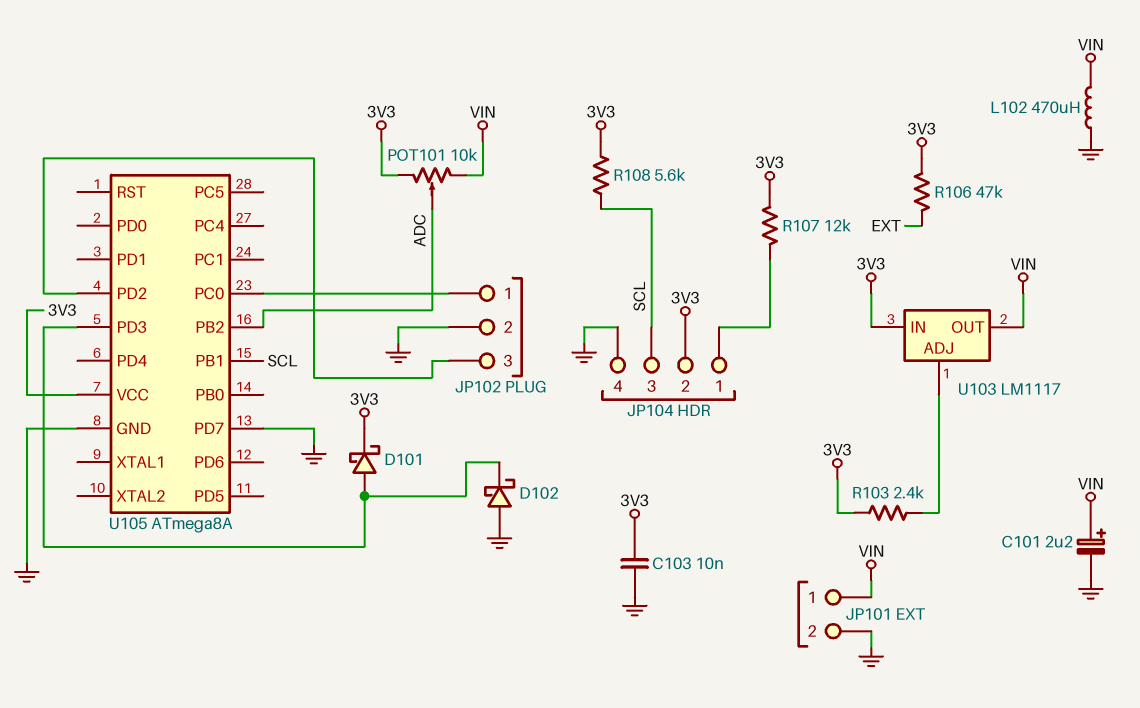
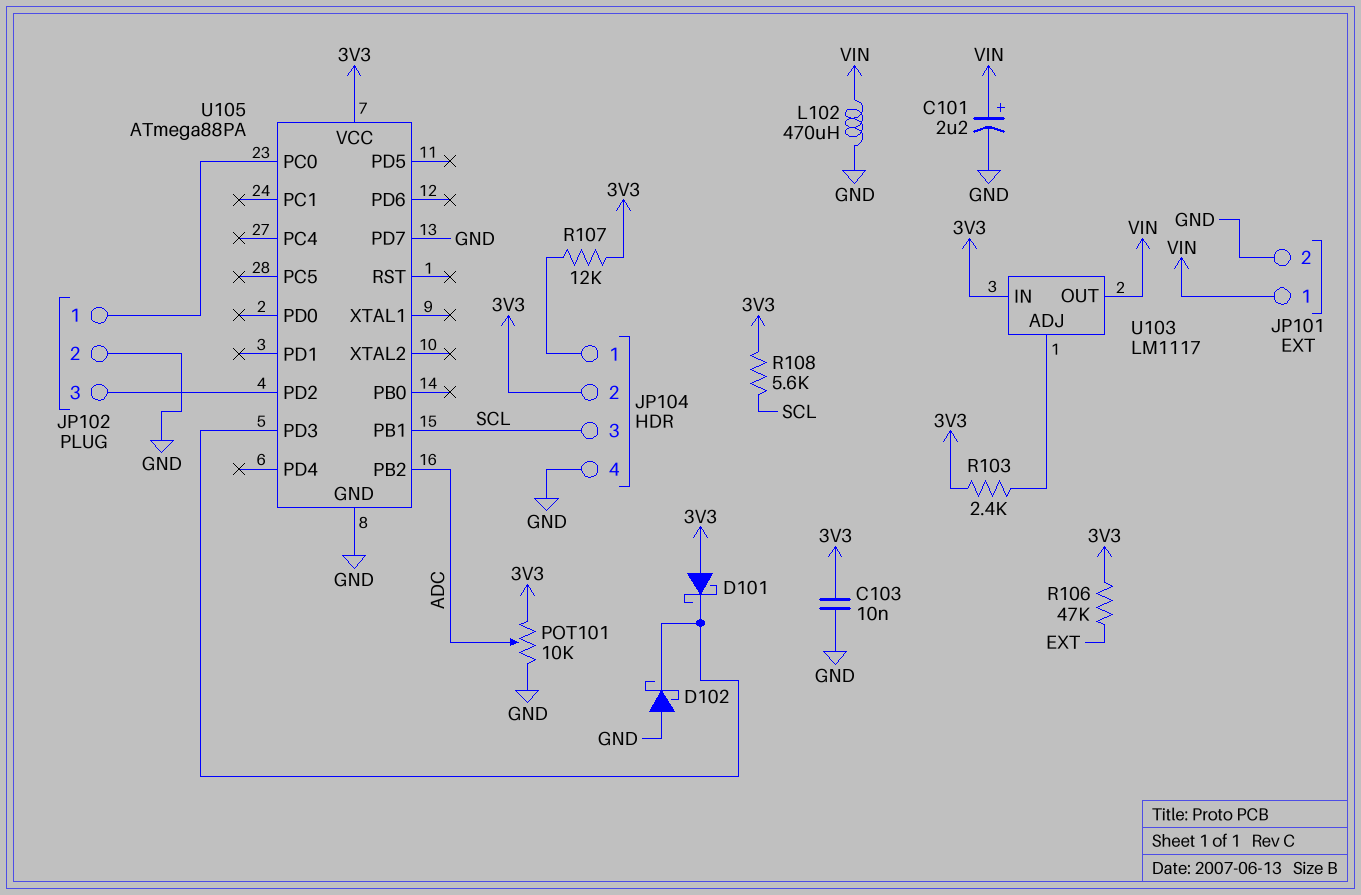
D101: schottky (A U105/PD3, K 3V3) -> schottky (A 3V3, K U105/PD3)
POT101: 10k (3V3, VIN, wiper ADC) -> 10k (3V3, GND, wiper ADC)
U105: ATmega8A -> ATmega88PA

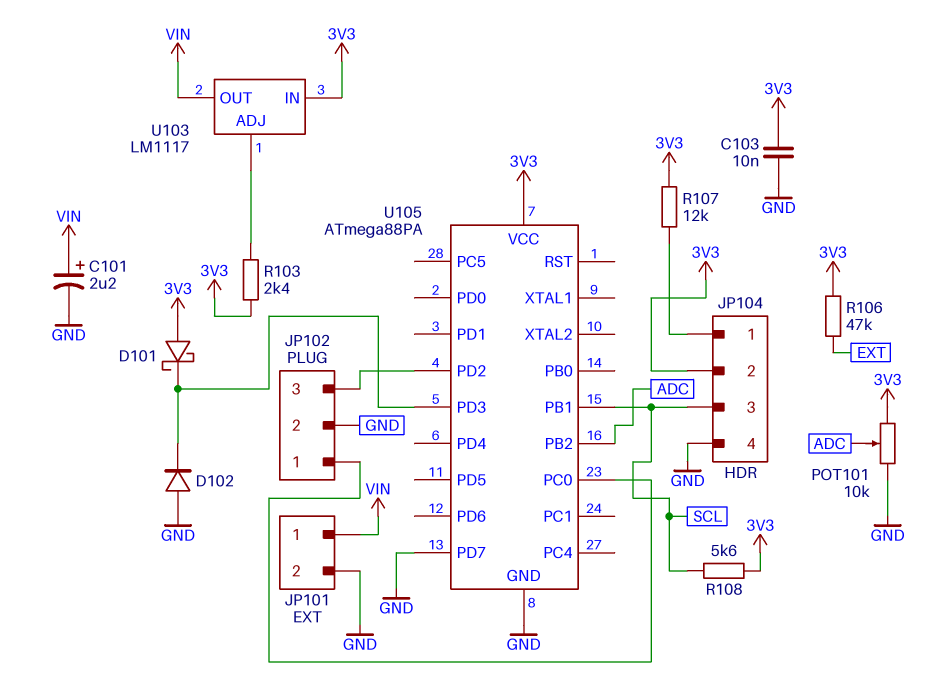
D102: schottky (A GND, K U105/PD3) -> diode (A GND, K U105/PD3)
L102: 470uH (GND, VIN) -> none

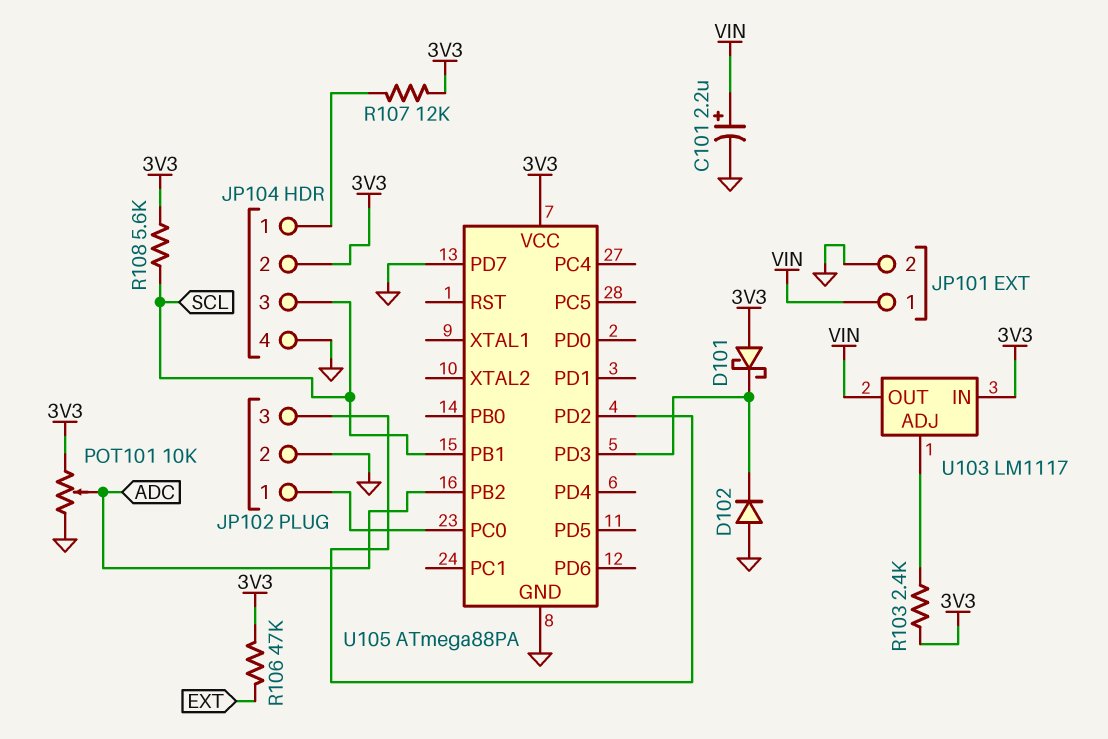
C103: 10nF (3V3, GND) -> none

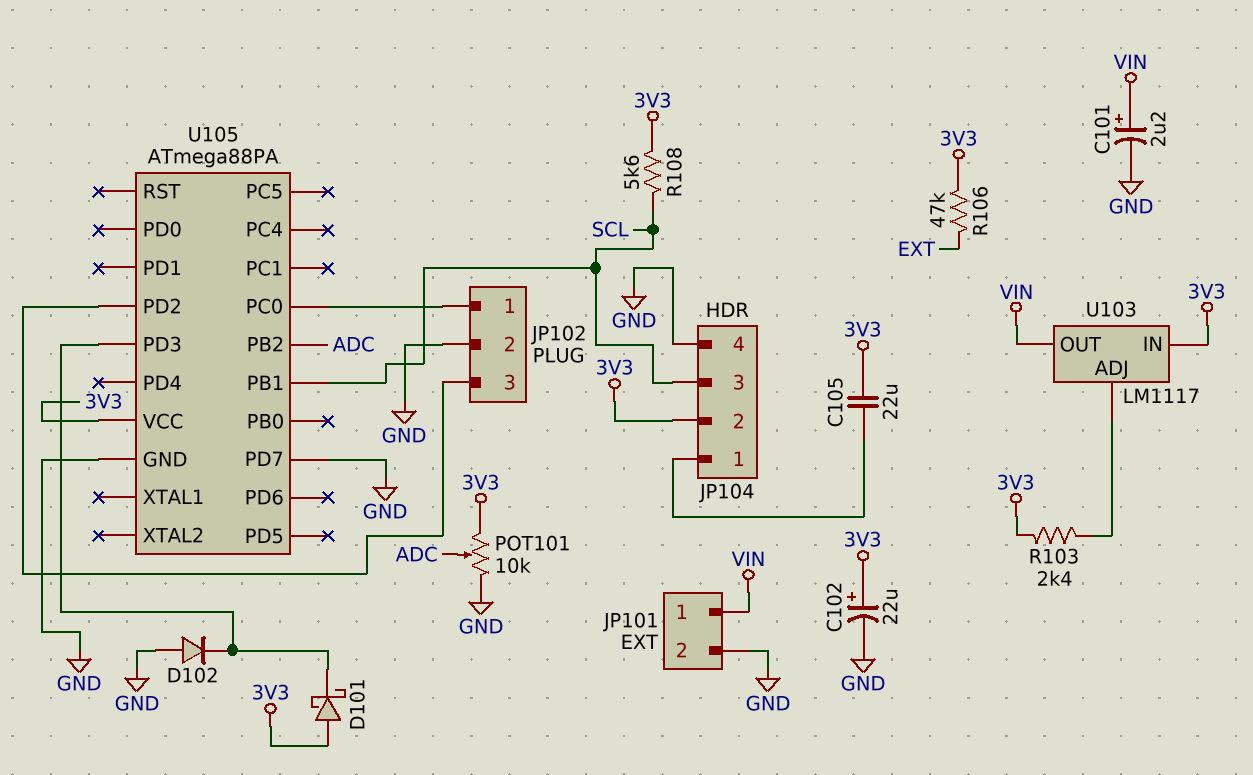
C102: none -> 22uF (plus 3V3, minus GND)
C105: none -> 22uF (3V3, JP104/1)
R107: 12k (3V3, JP104/1) -> none

